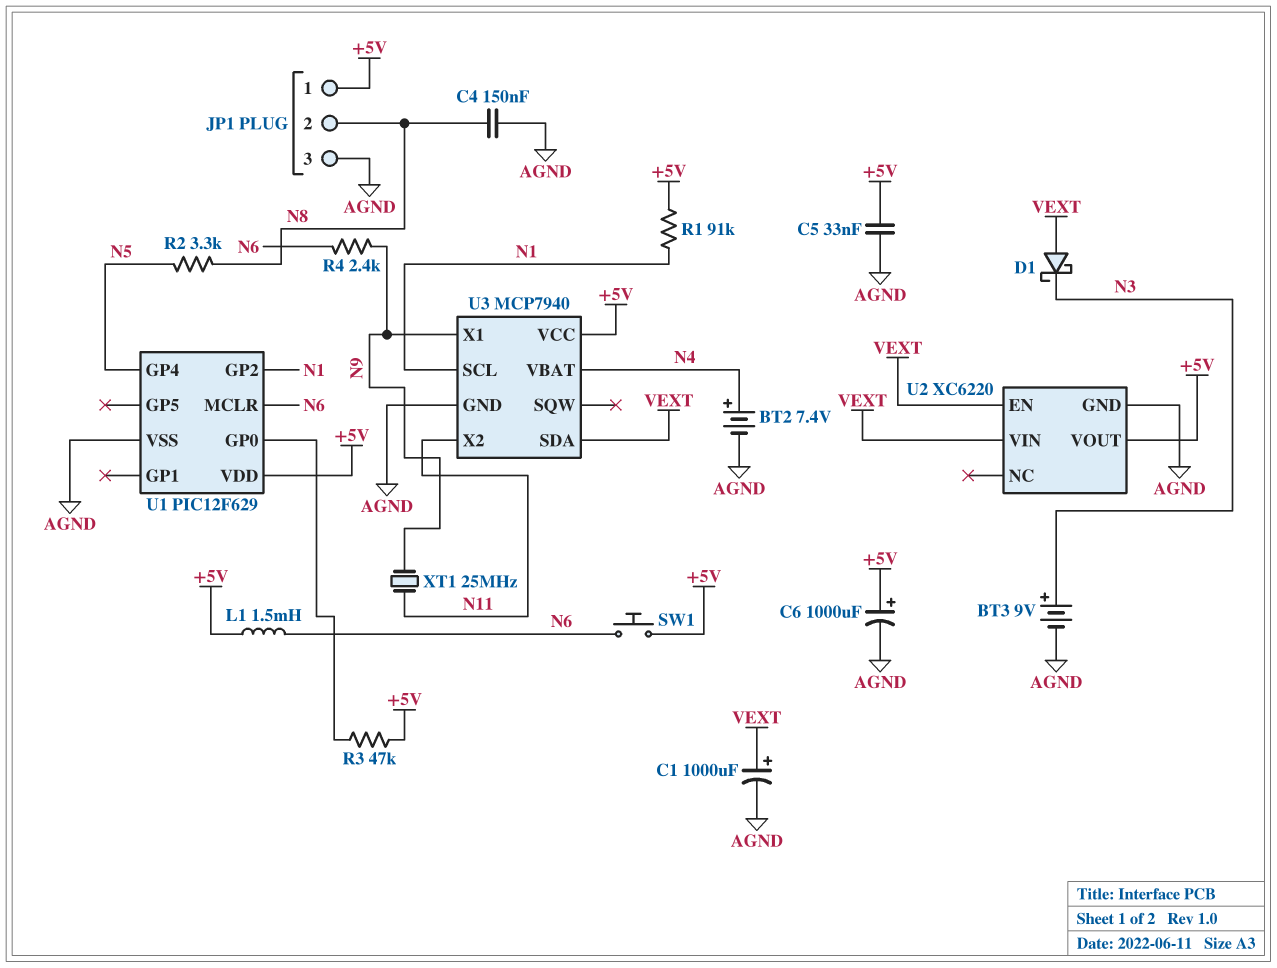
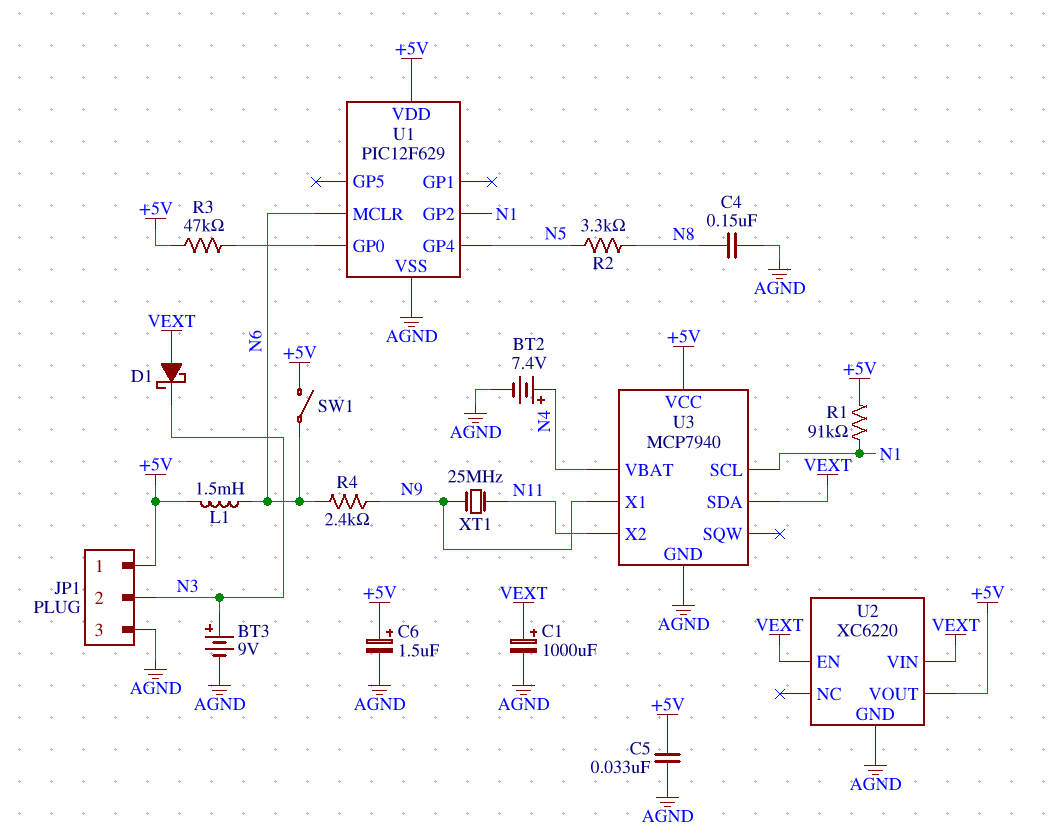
C6: 1000uF (plus +5V, minus AGND) -> 1.5uF (plus +5V, minus AGND)
JP1 pin 2: N8 -> N3
SW1: button (+5V, N6) -> switch (+5V, N6)

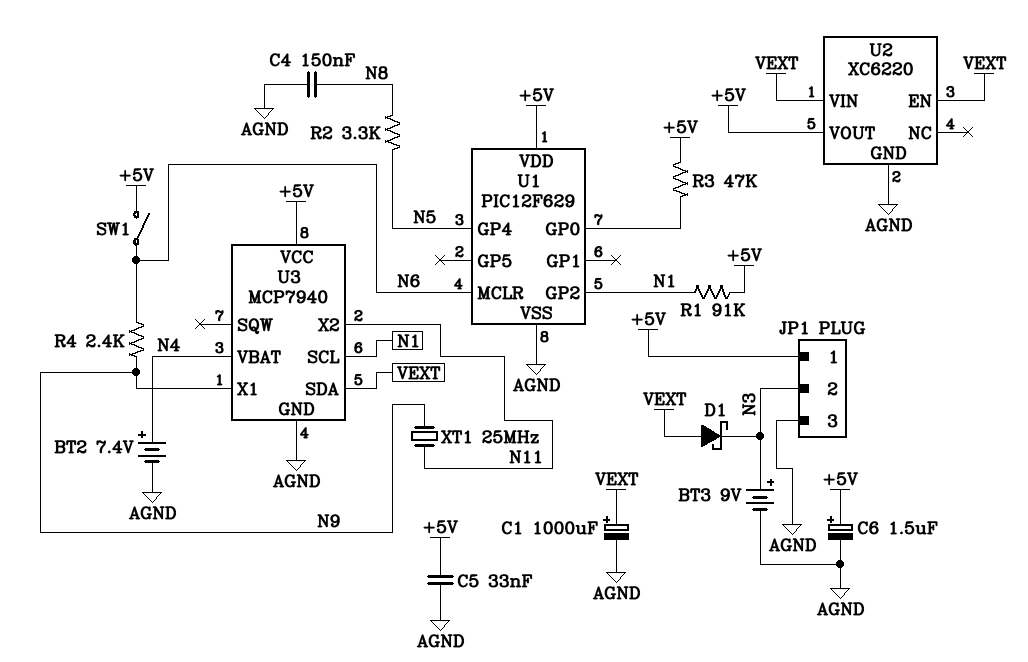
L1: 1.5mH (+5V, N6) -> none

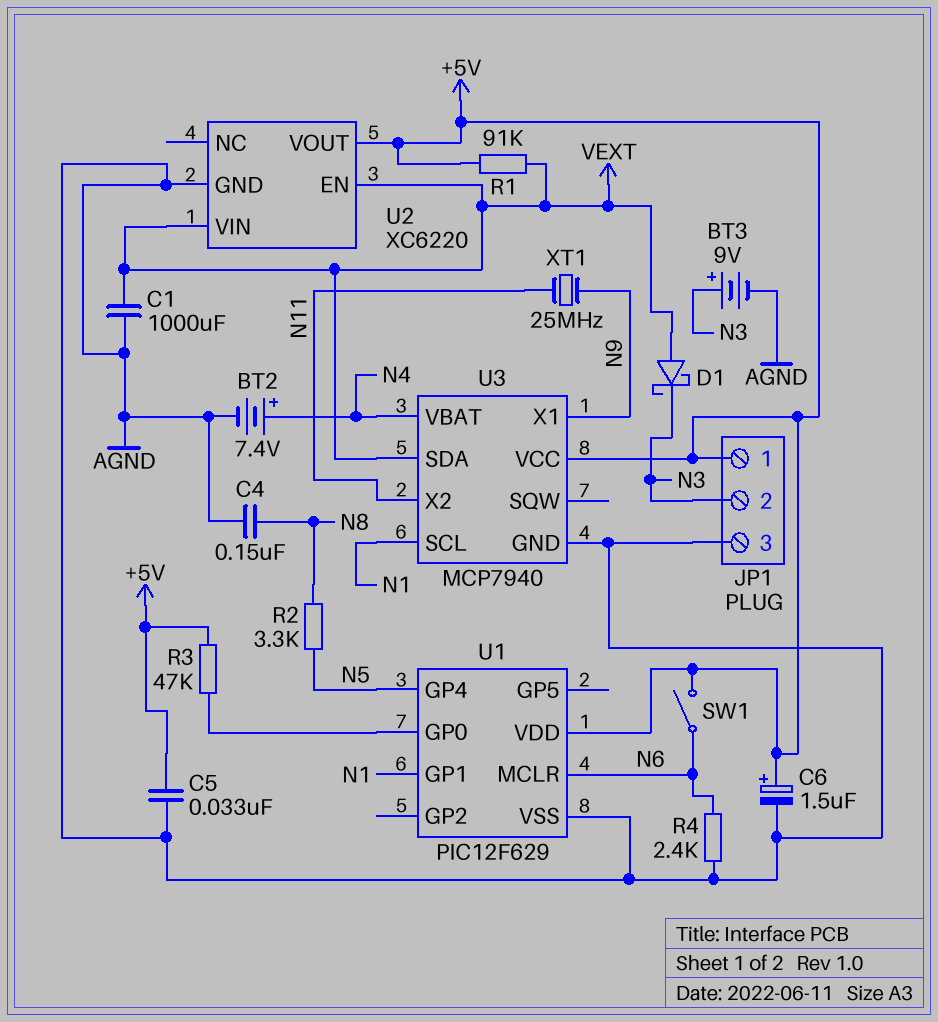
C1: 1000uF (plus VEXT, minus AGND) -> 1000uF (AGND, VEXT)
R1: 91k (+5V, N1) -> 91k (+5V, VEXT)
R4: 2.4k (N6, N9) -> 2.4k (AGND, N6)
U1 pin GP1: none -> N1
U1 pin GP2: N1 -> none

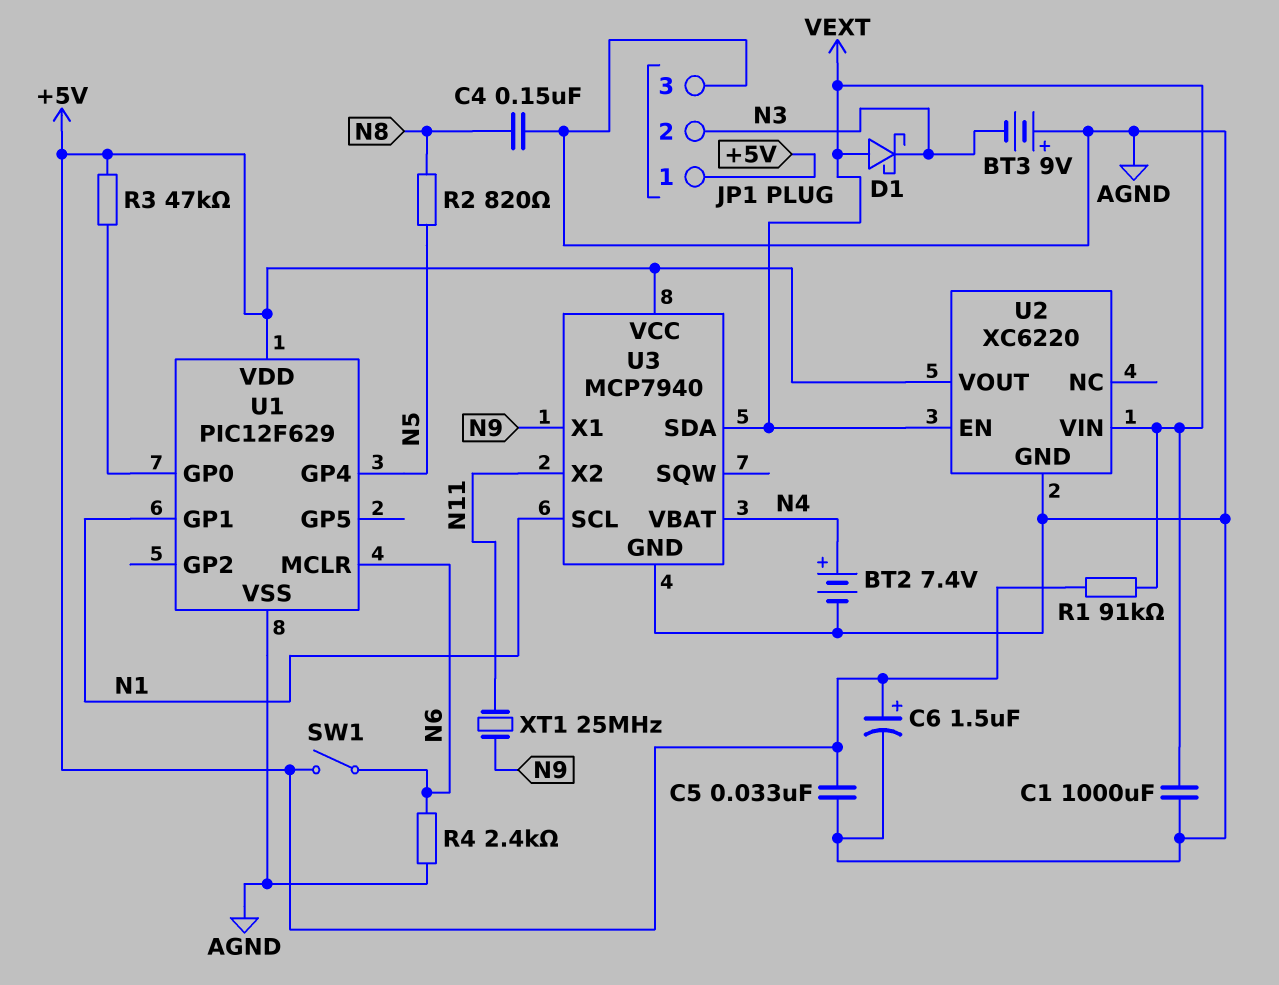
BT3: 9V (plus N3, minus AGND) -> 9V (plus AGND, minus N3)
R2: 3.3k (N5, N8) -> 820 (N5, N8)

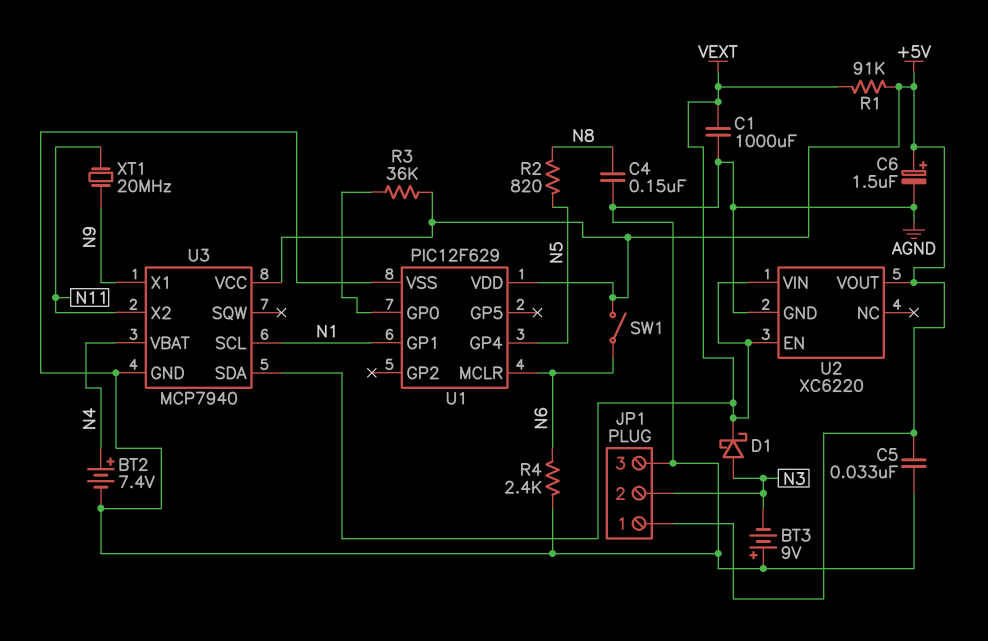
D1: schottky (A VEXT, K N3) -> schottky (A N3, K VEXT)
R3: 47k (+5V, U1/GP0) -> 36k (+5V, U1/GP0)
XT1: 25MHz (N9, N11) -> 20MHz (N9, N11)

